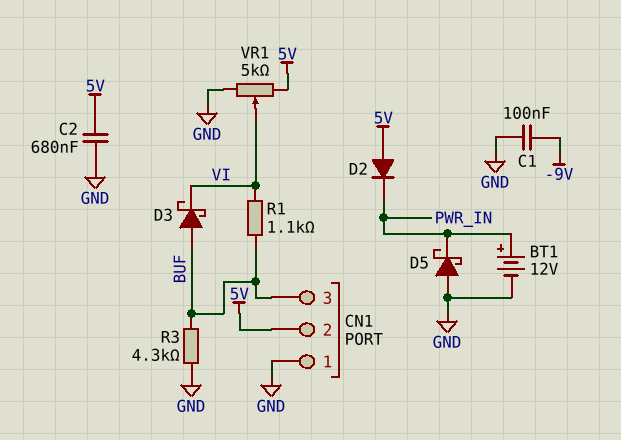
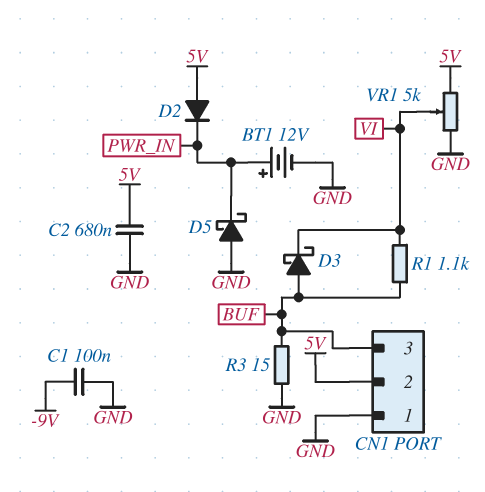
R3: 4.3k (BUF, GND) -> 15 (BUF, GND)

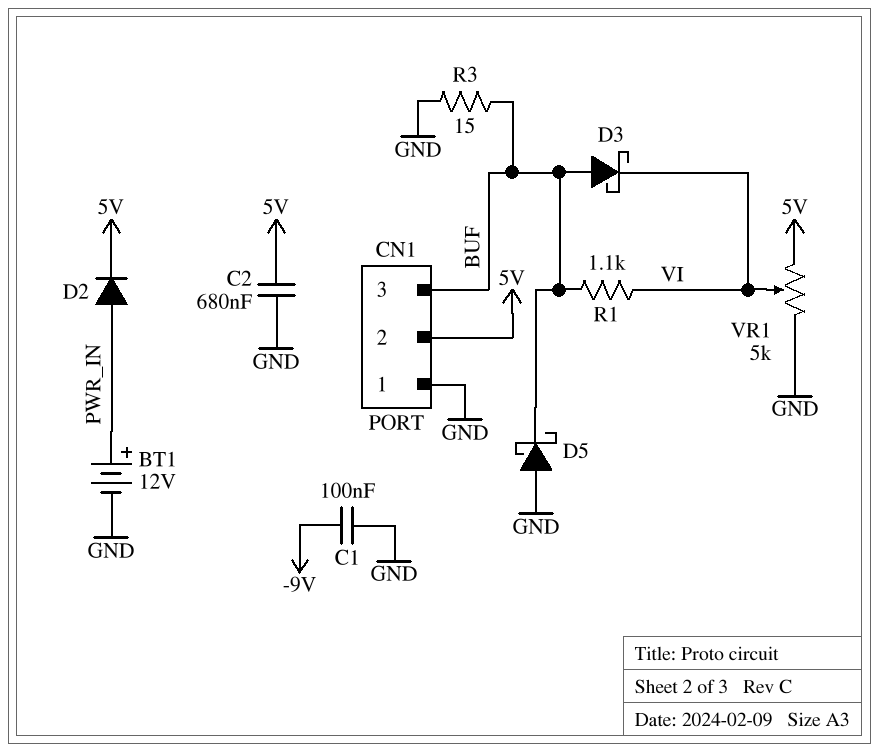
D2: diode (A 5V, K PWR_IN) -> diode (A PWR_IN, K 5V)
D5: schottky (A GND, K PWR_IN) -> schottky (A GND, K BUF)

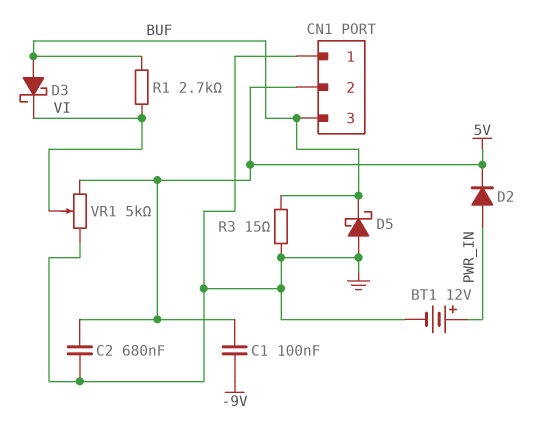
C1: 100nF (-9V, GND) -> 100nF (-9V, 5V)
R1: 1.1k (BUF, VI) -> 2.7k (BUF, VI)

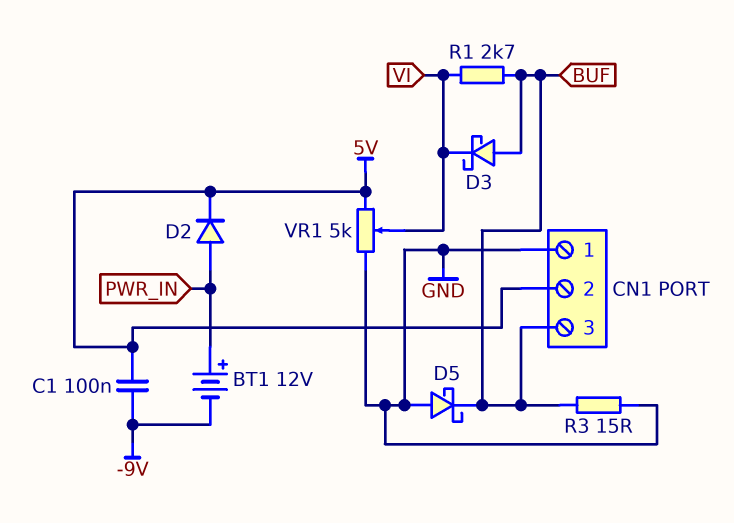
BT1: 12V (plus PWR_IN, minus GND) -> 12V (plus PWR_IN, minus -9V)
C2: 680nF (5V, GND) -> none

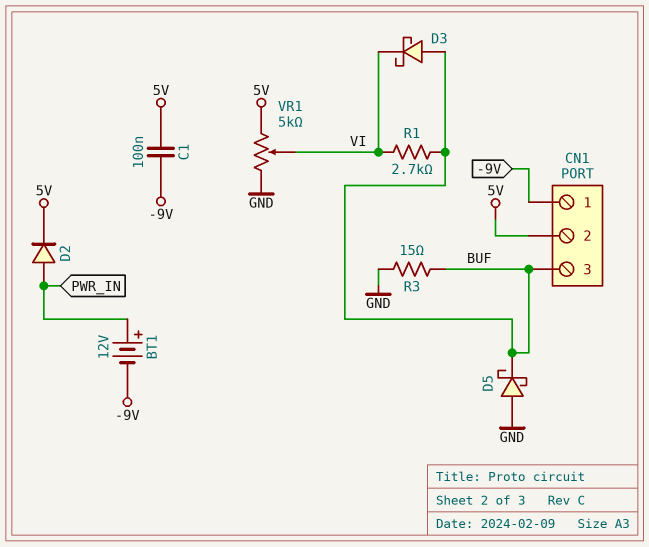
CN1 pin 1: GND -> -9V

